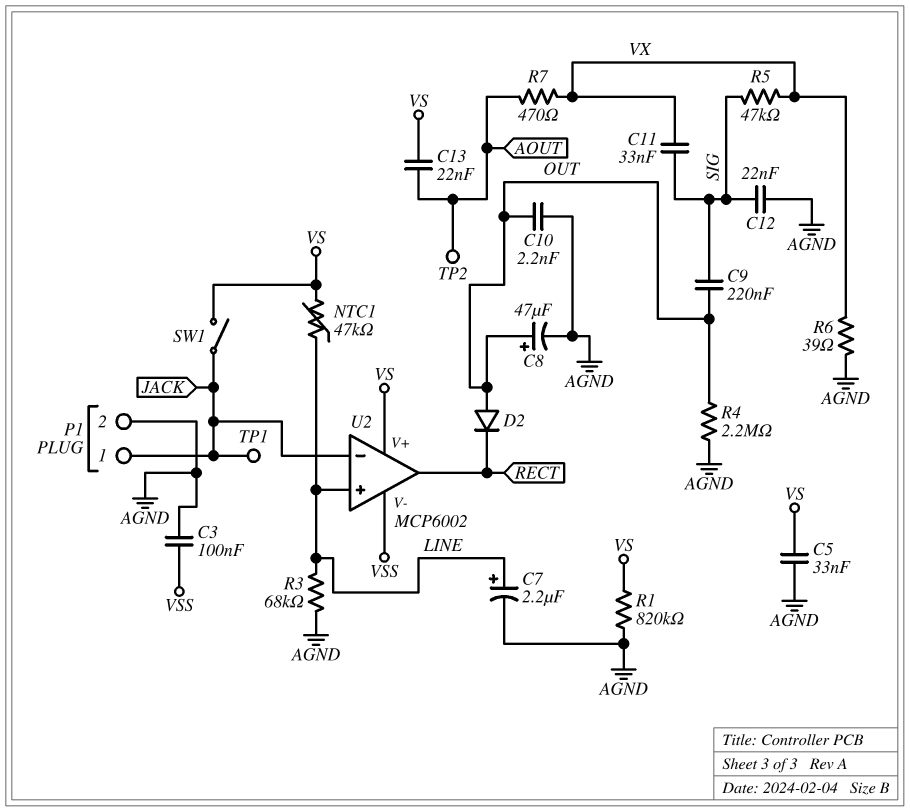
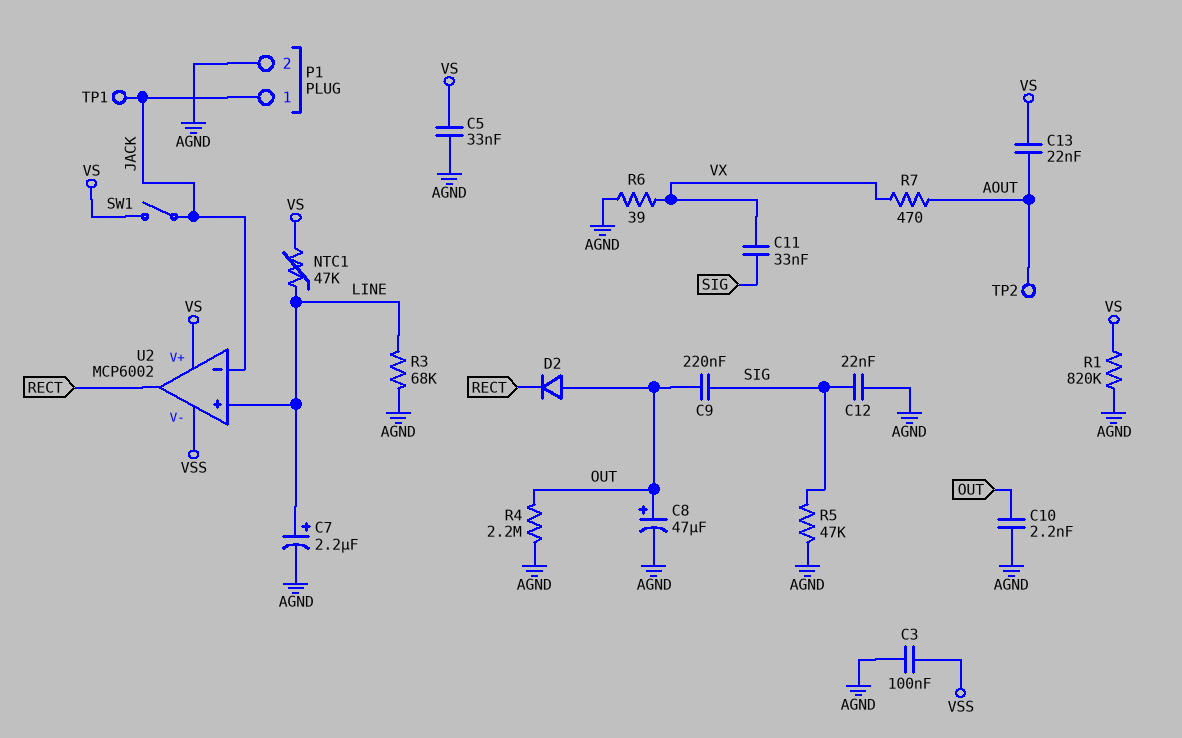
R5: 47k (SIG, VX) -> 47k (AGND, SIG)

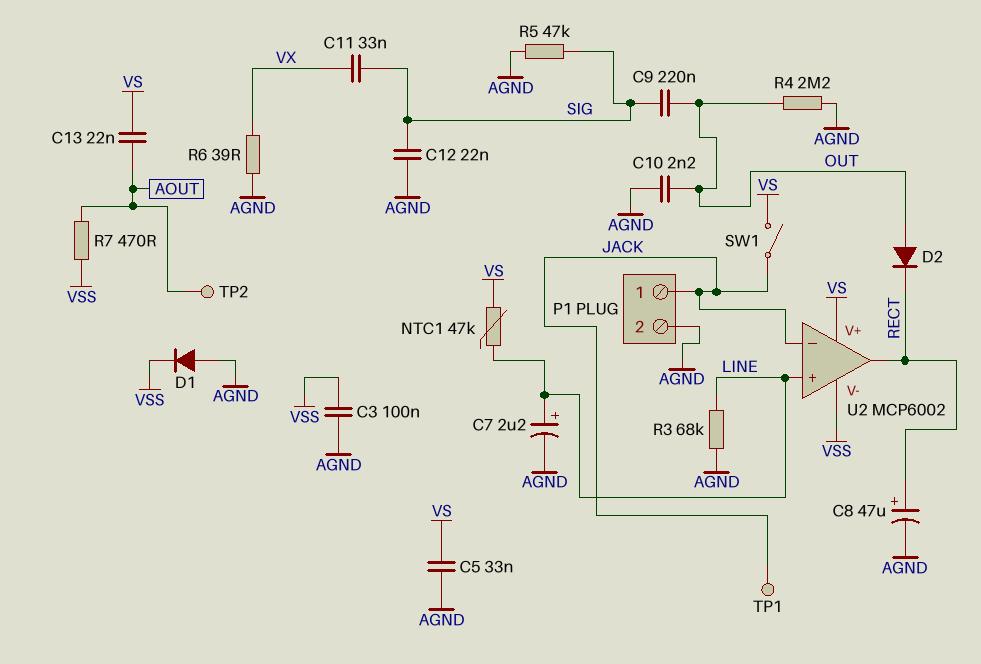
C8: 47uF (plus OUT, minus AGND) -> 47uF (plus RECT, minus AGND)
D1: none -> diode (A AGND, K VSS)
R1: 820k (AGND, VS) -> none
R7: 470 (AOUT, VX) -> 470 (AOUT, VSS)

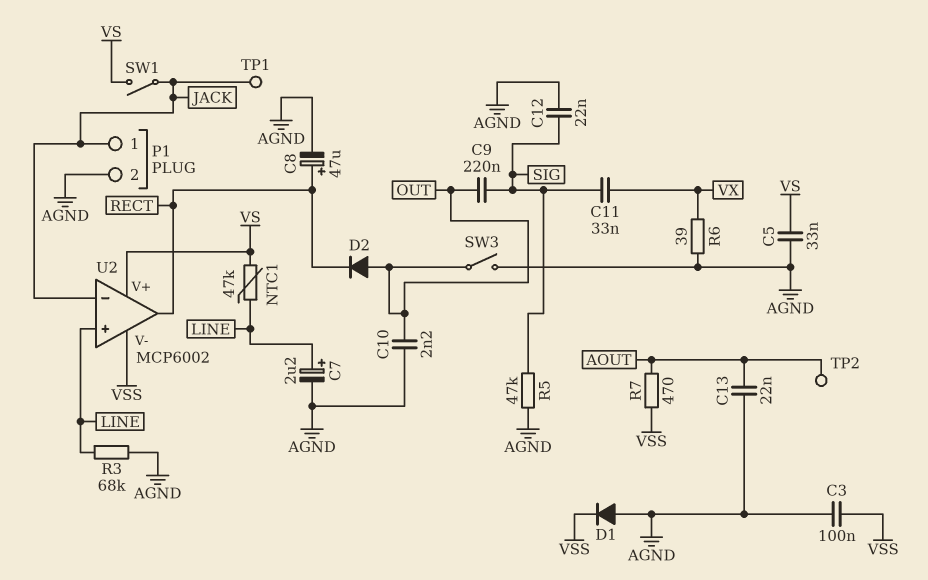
C13: 22nF (AOUT, VS) -> 22nF (AGND, AOUT)
R4: 2.2M (AGND, OUT) -> none
SW3: none -> switch (AGND, OUT)

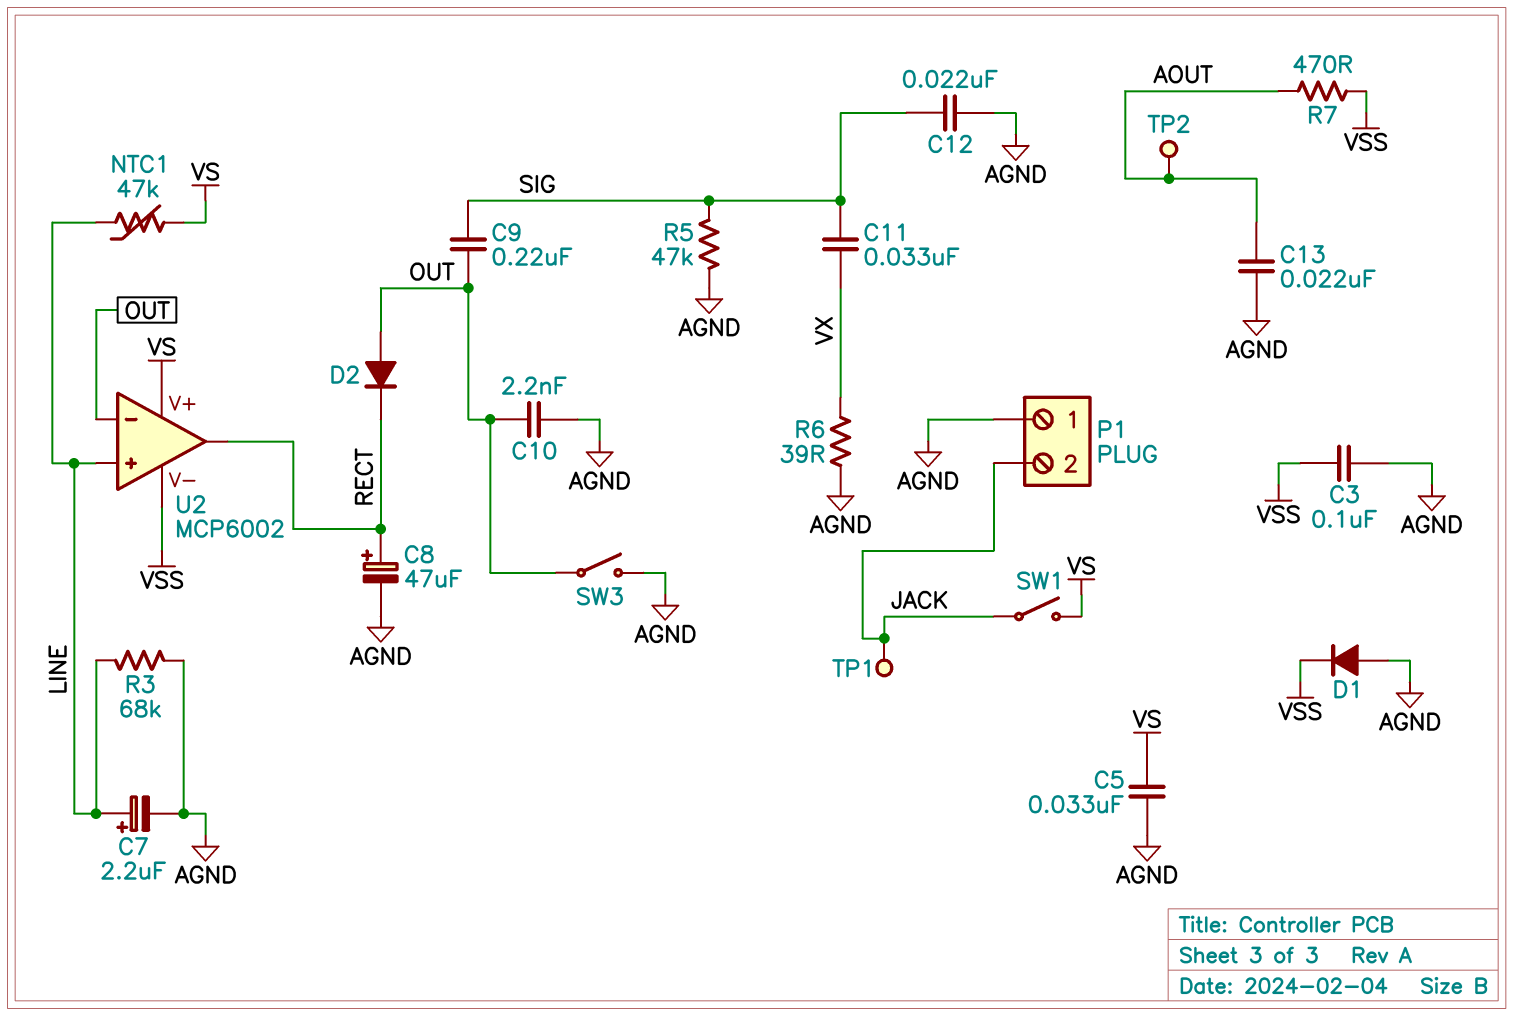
P1 pin 1: JACK -> AGND
P1 pin 2: AGND -> JACK
U2 pin in-: JACK -> OUT

